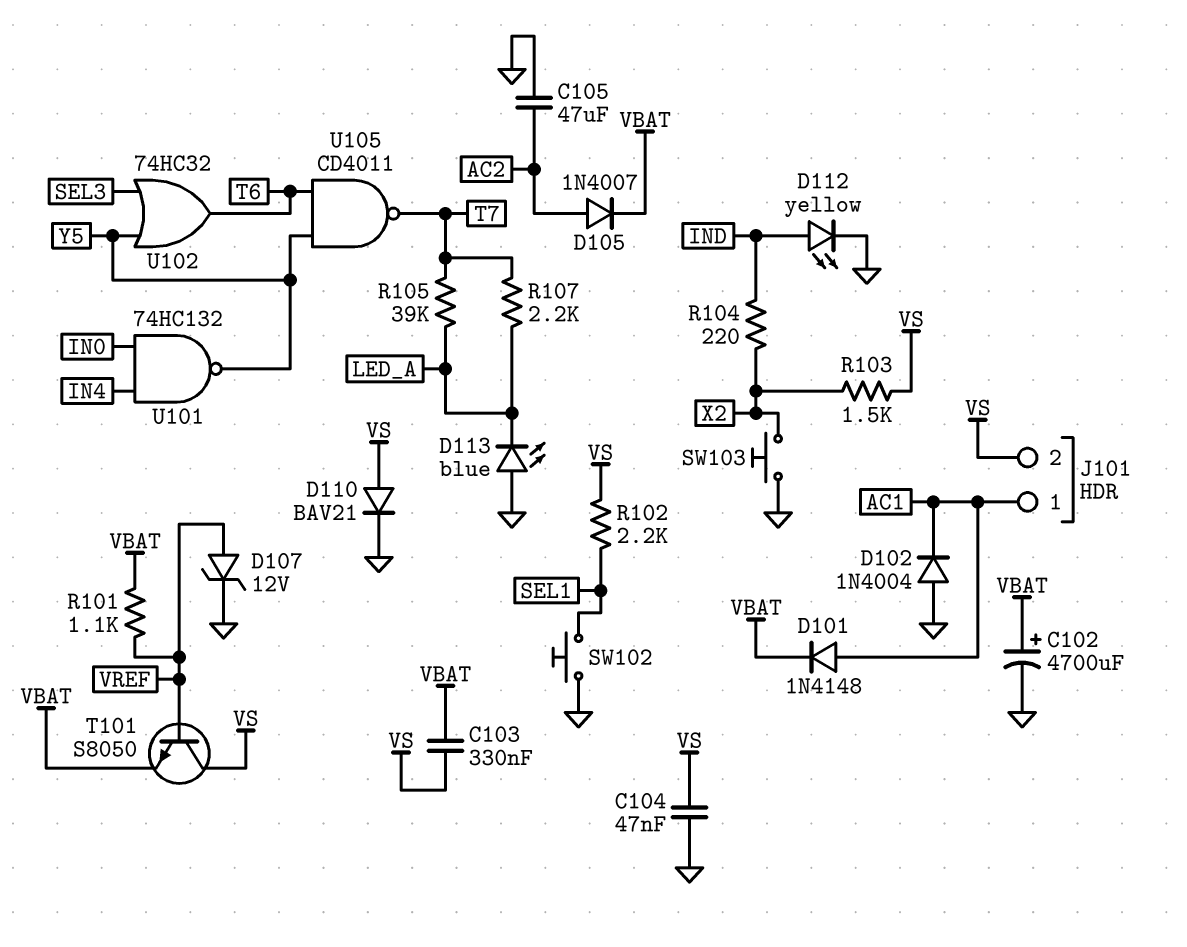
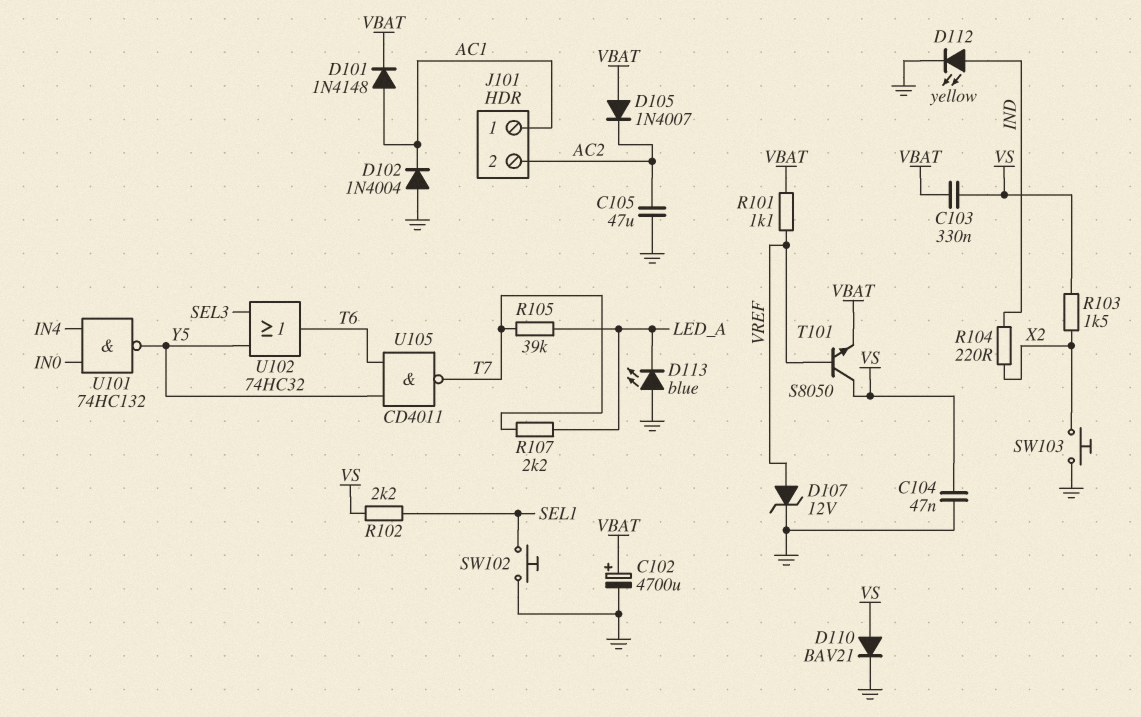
D105: diode 1N4007 (A AC2, K VBAT) -> diode 1N4007 (A VBAT, K AC2)
J101 pin 2: VS -> AC2

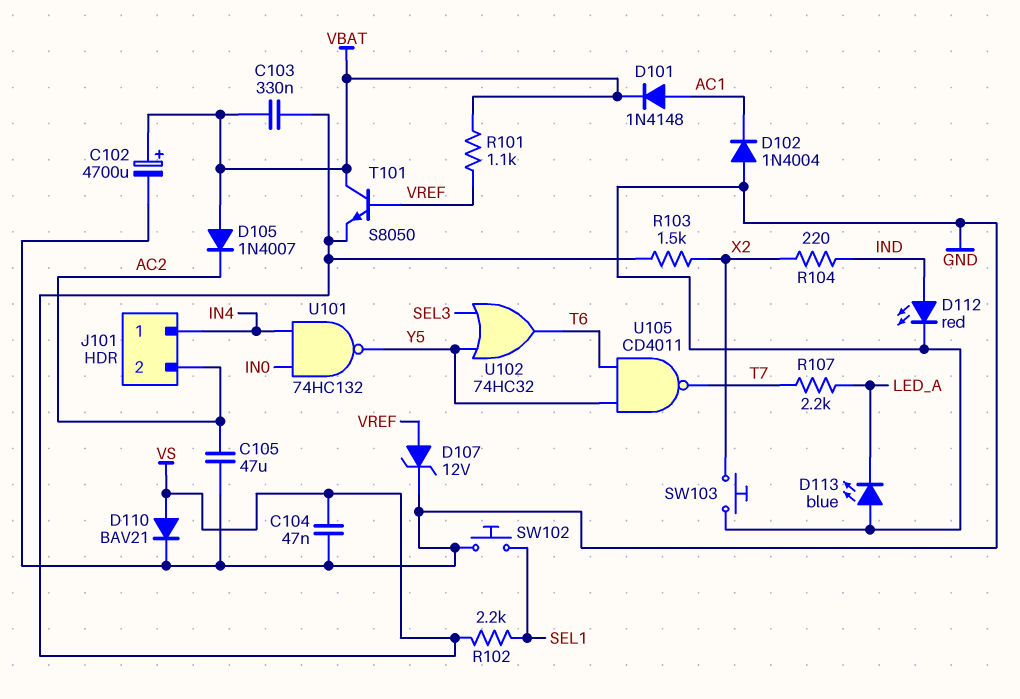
D112: LED yellow (A IND, K GND) -> LED red (A IND, K GND)
J101 pin 1: AC1 -> IN4
R105: 39k (LED_A, T7) -> none
T101: NPN S8050 (B VREF, C VS, E VBAT) -> NPN S8050 (B VREF, C VBAT, E VS)

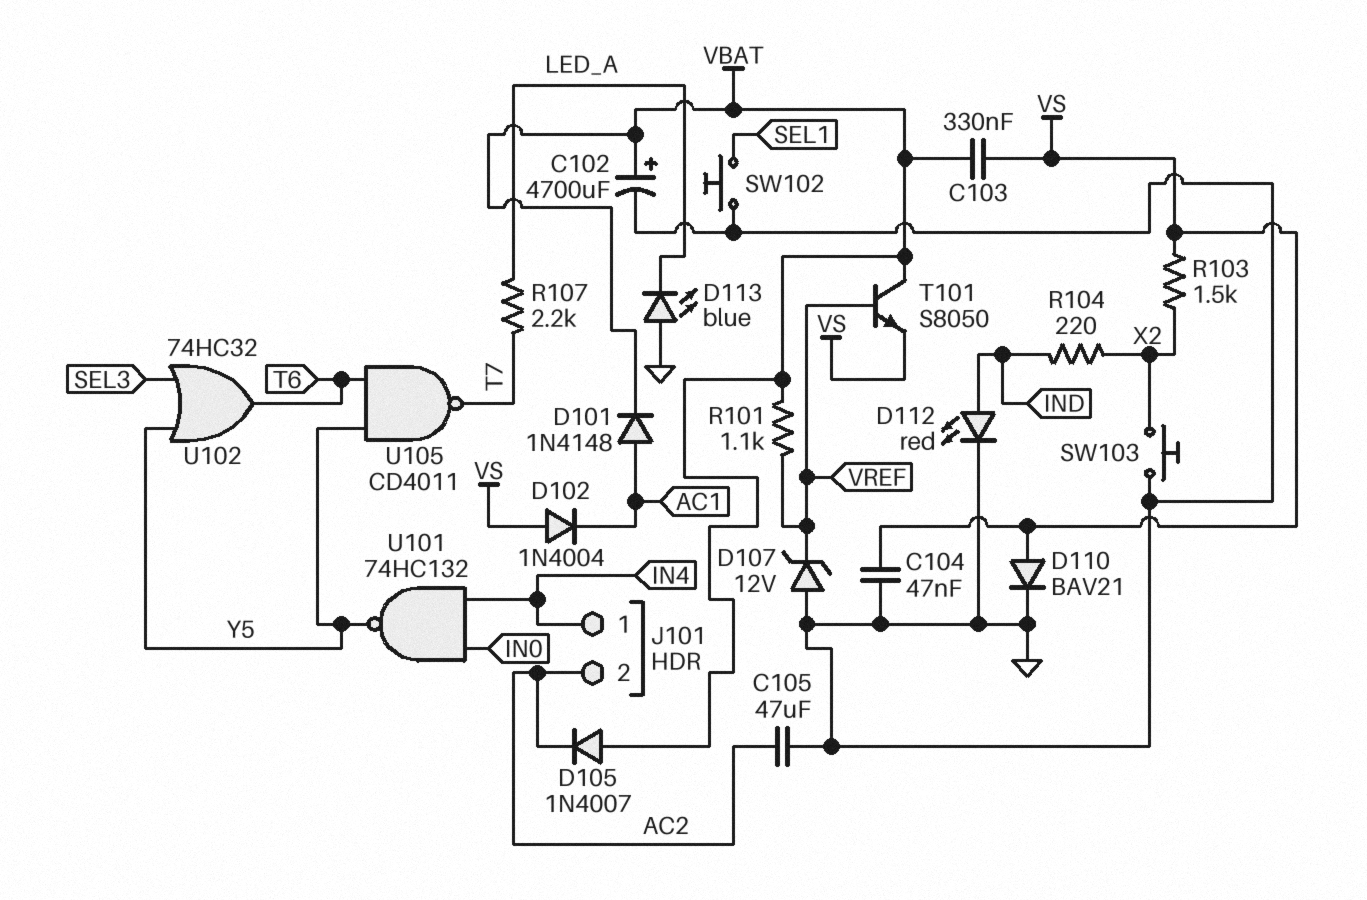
D102: diode 1N4004 (A GND, K AC1) -> diode 1N4004 (A VS, K AC1)
D107: zener 12V (A VREF, K GND) -> zener 12V (A GND, K VREF)
R102: 2.2k (SEL1, VS) -> none

